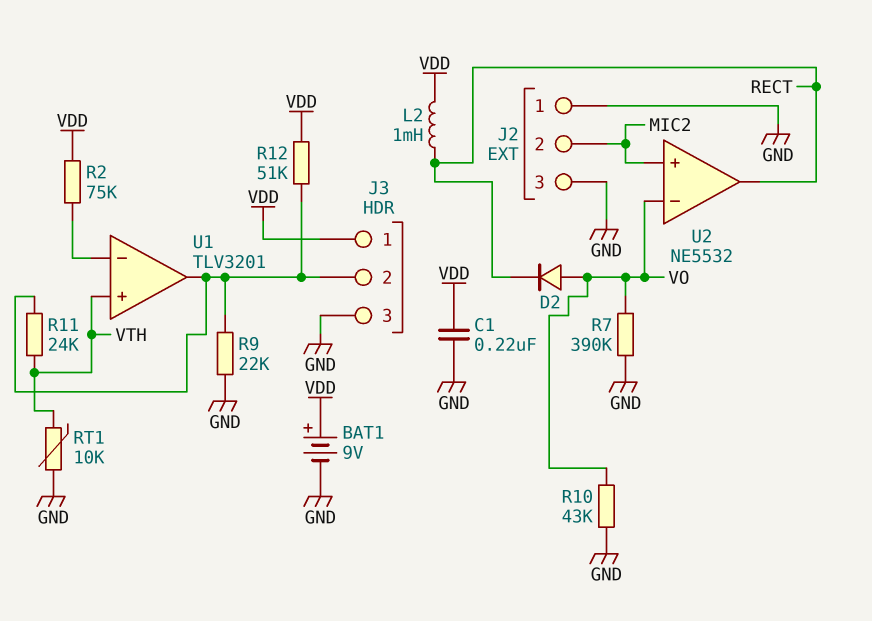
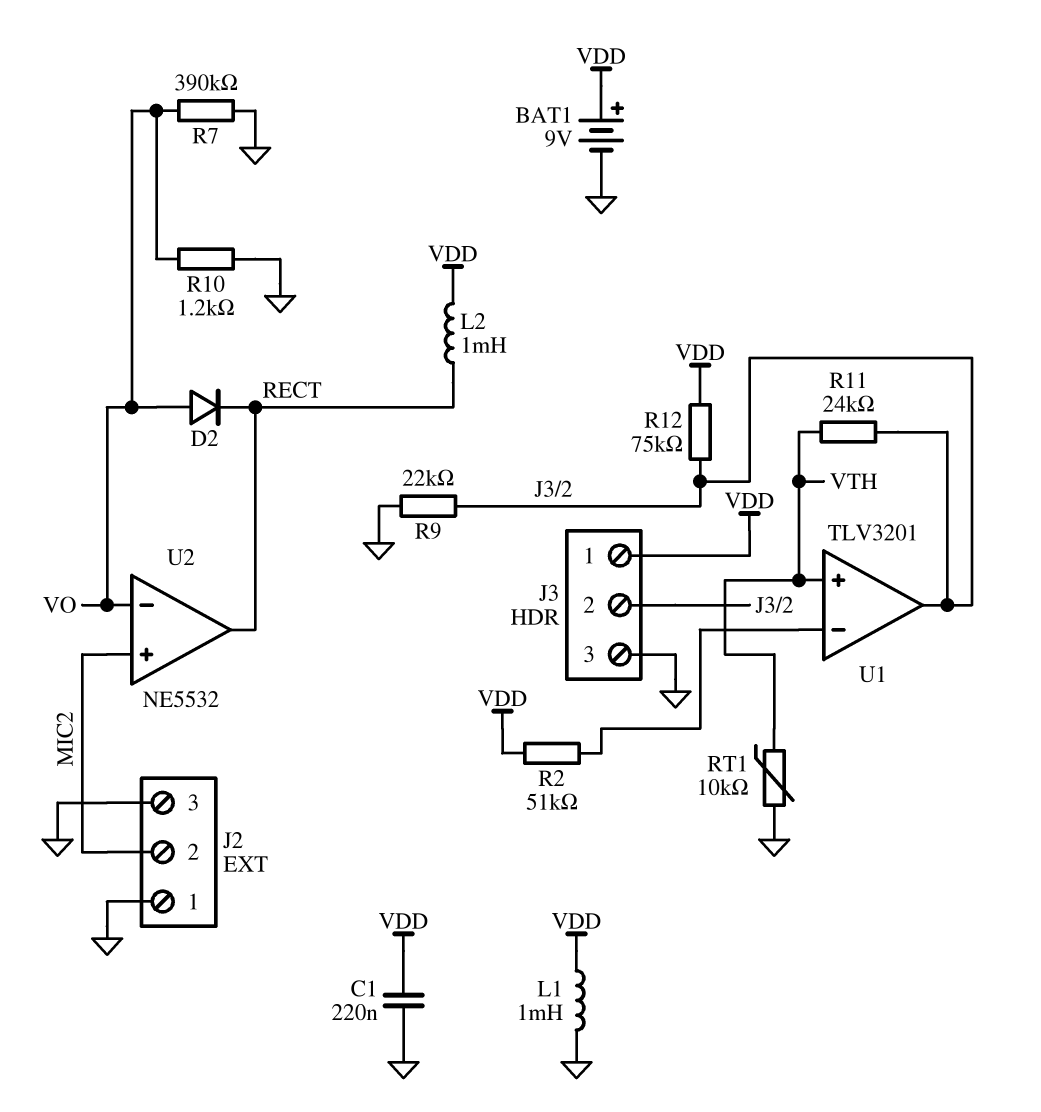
L1: none -> 1mH (GND, VDD)
R2: 75k (U1/in-, VDD) -> 51k (U1/in-, VDD)
R10: 43k (GND, VO) -> 1.2k (GND, VO)
R12: 51k (J3/2, VDD) -> 75k (J3/2, VDD)

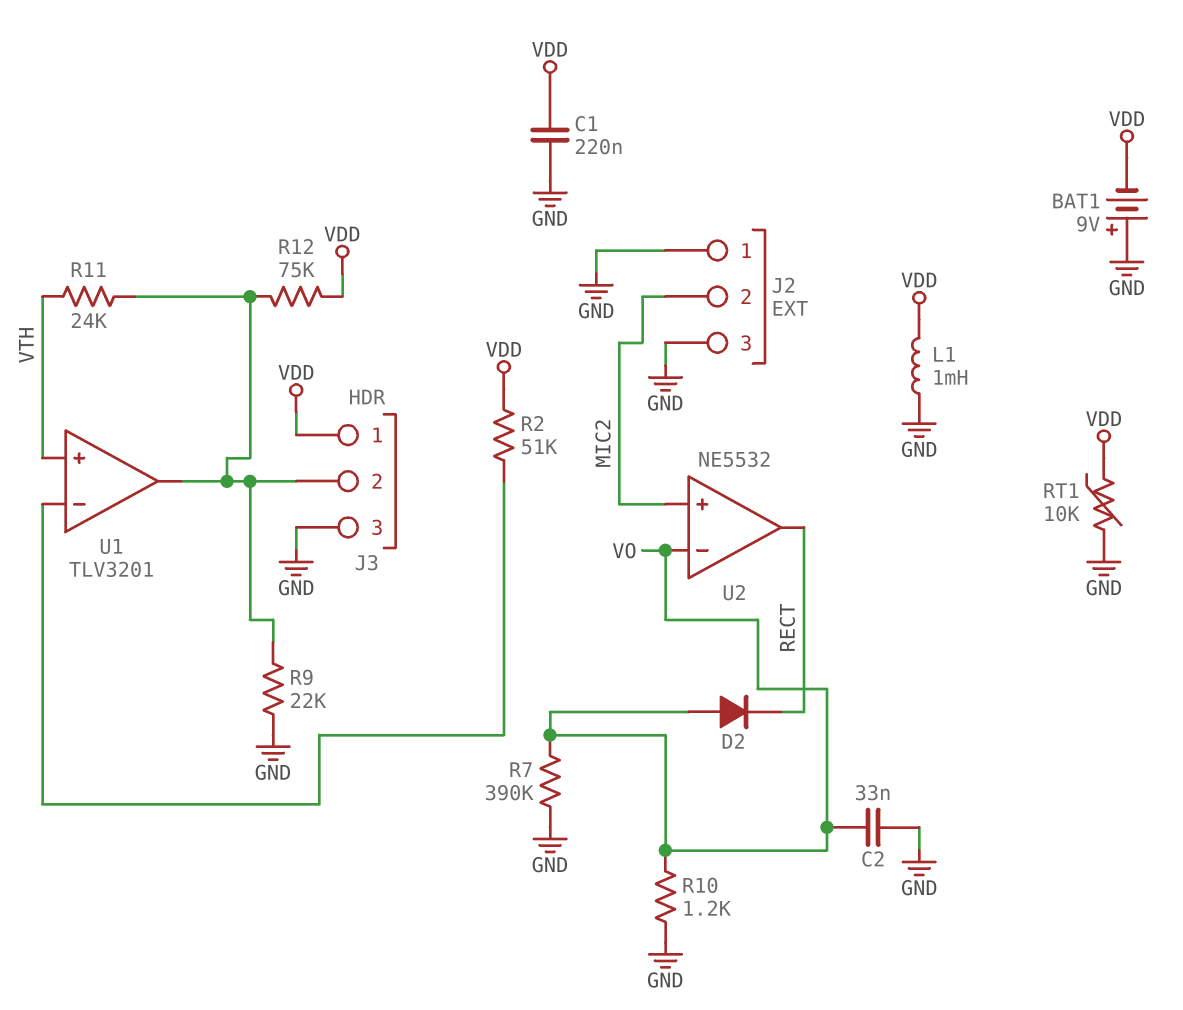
BAT1: 9V (plus VDD, minus GND) -> 9V (plus GND, minus VDD)
C2: none -> 33nF (GND, VO)
L2: 1mH (RECT, VDD) -> none
RT1: 10k (GND, VTH) -> 10k (GND, VDD)

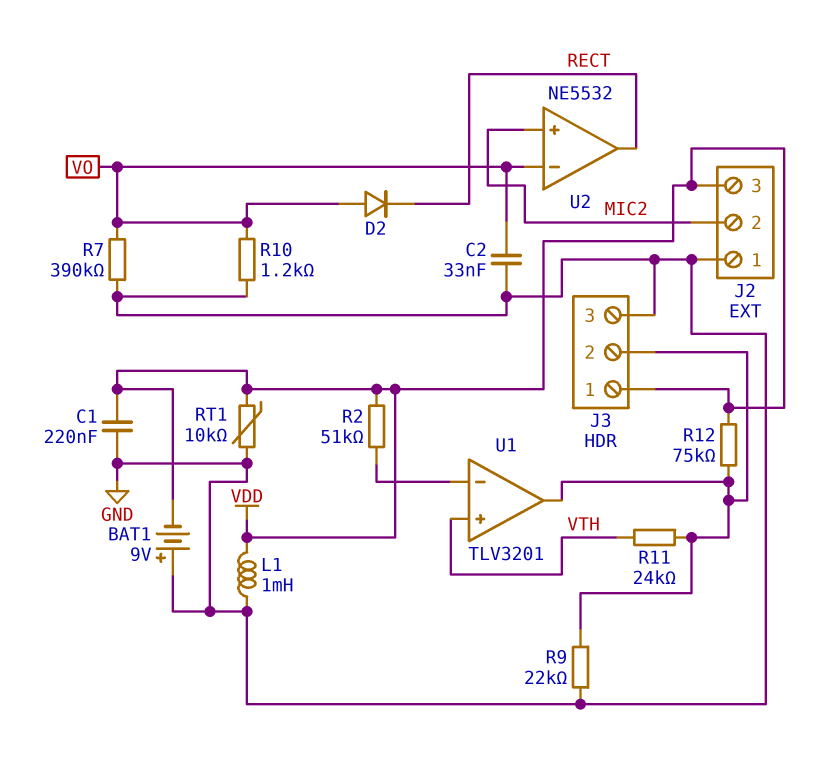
J2 pin 3: GND -> VDD

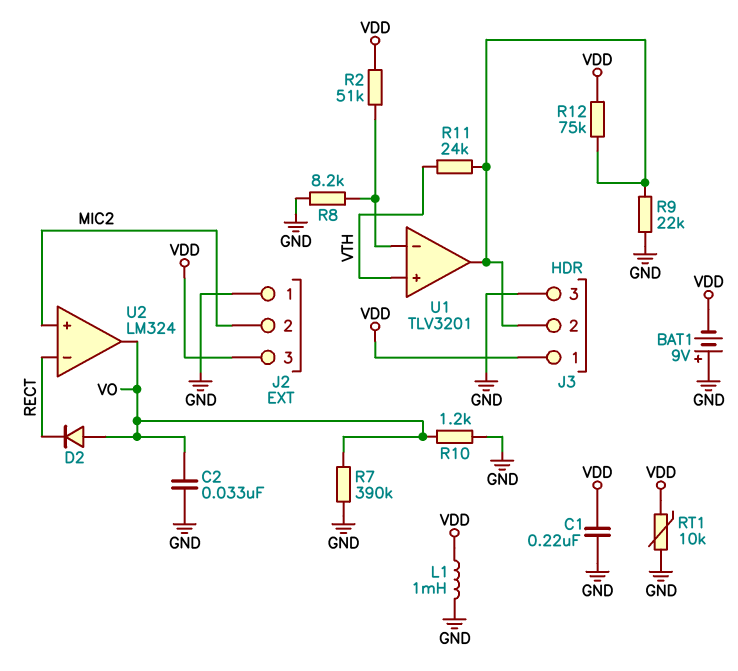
R8: none -> 8.2k (GND, U1/in-)
U2: NE5532 -> LM324
U2 pin in-: VO -> RECT
U2 pin out: RECT -> VO

